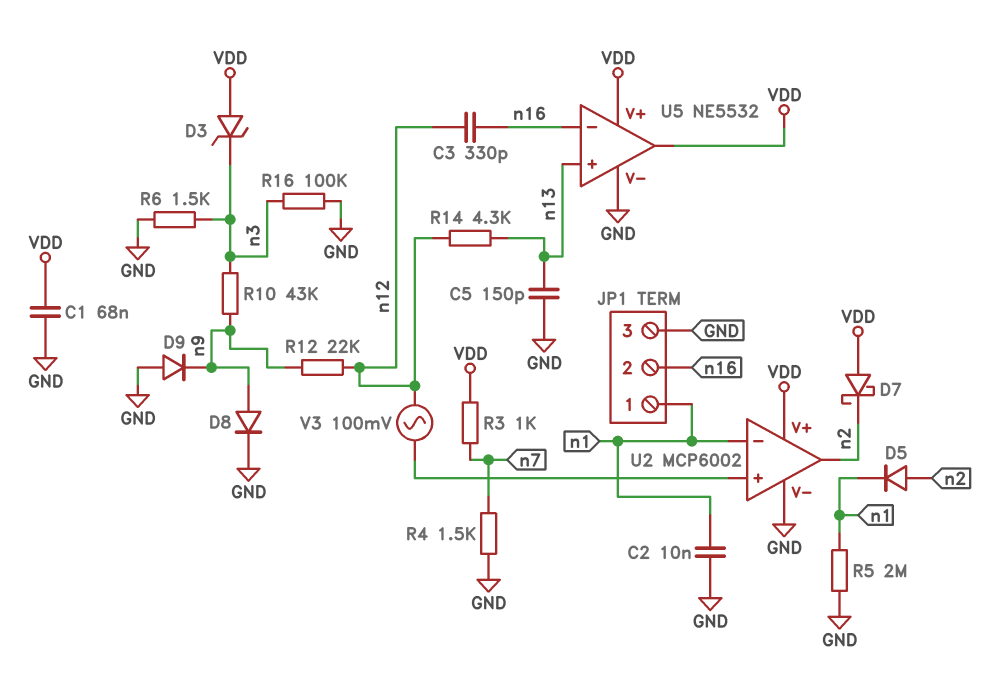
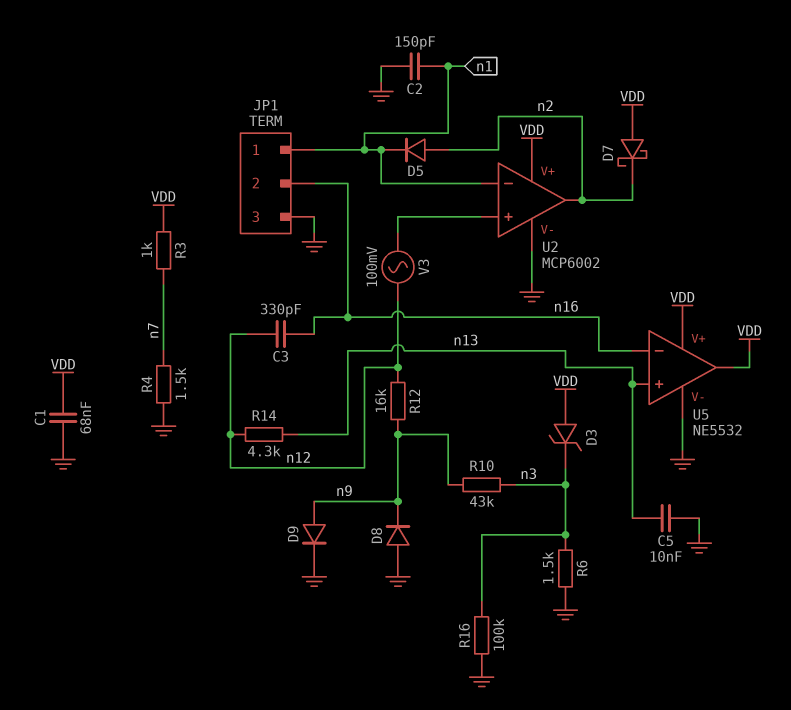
C2: 10nF (GND, n1) -> 150pF (GND, n1)
C5: 150pF (GND, n13) -> 10nF (GND, n13)
D8: diode (A n9, K GND) -> diode (A GND, K n9)
D9: diode (A GND, K n9) -> diode (A n9, K GND)
R5: 2M (GND, n1) -> none
R12: 22k (n9, n12) -> 16k (n9, n12)

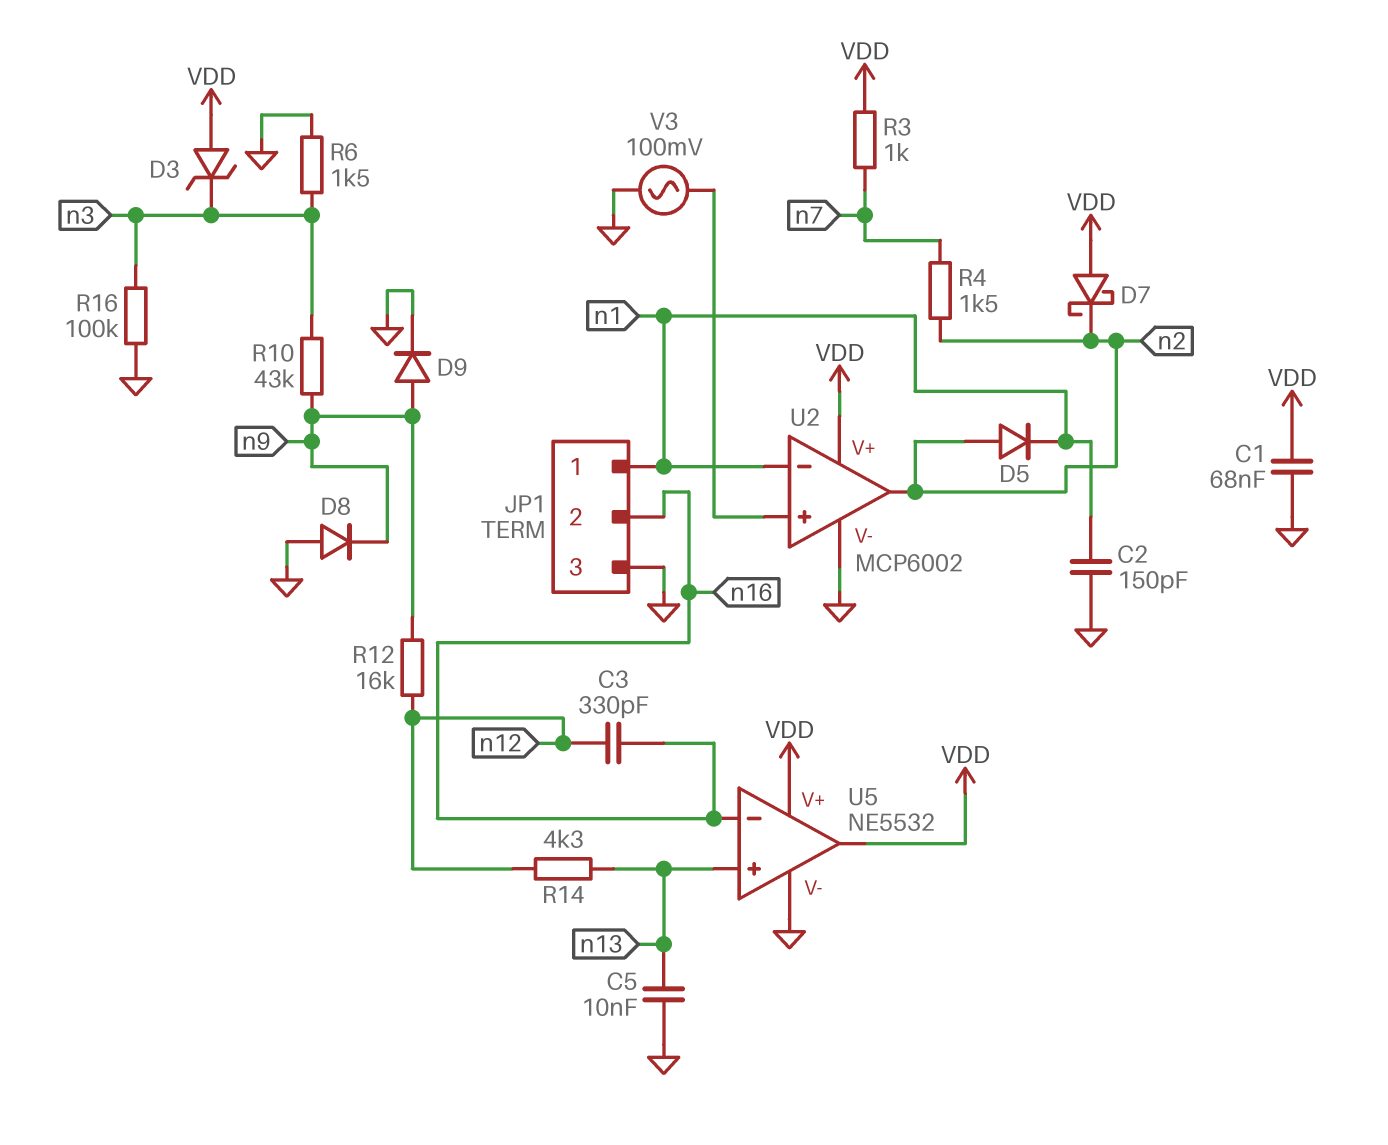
R4: 1.5k (GND, n7) -> 1.5k (n2, n7)
V3: AC 100mV (U2/in+, n12) -> AC 100mV (GND, U2/in+)

